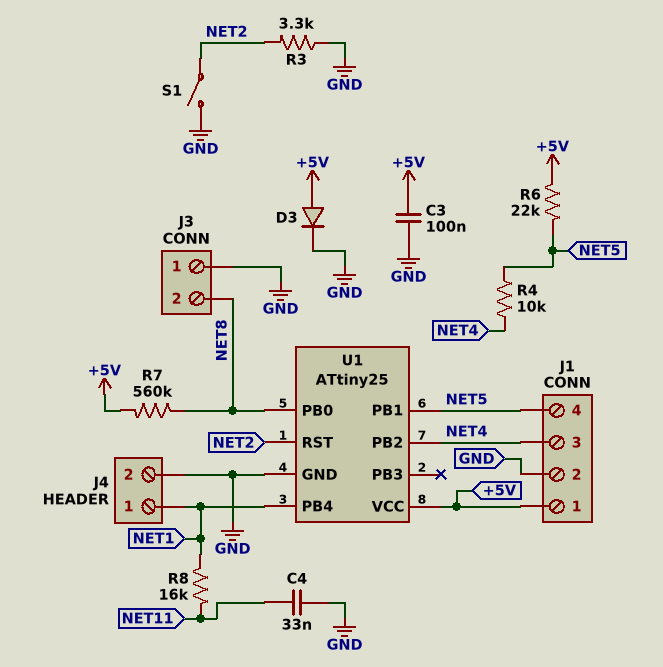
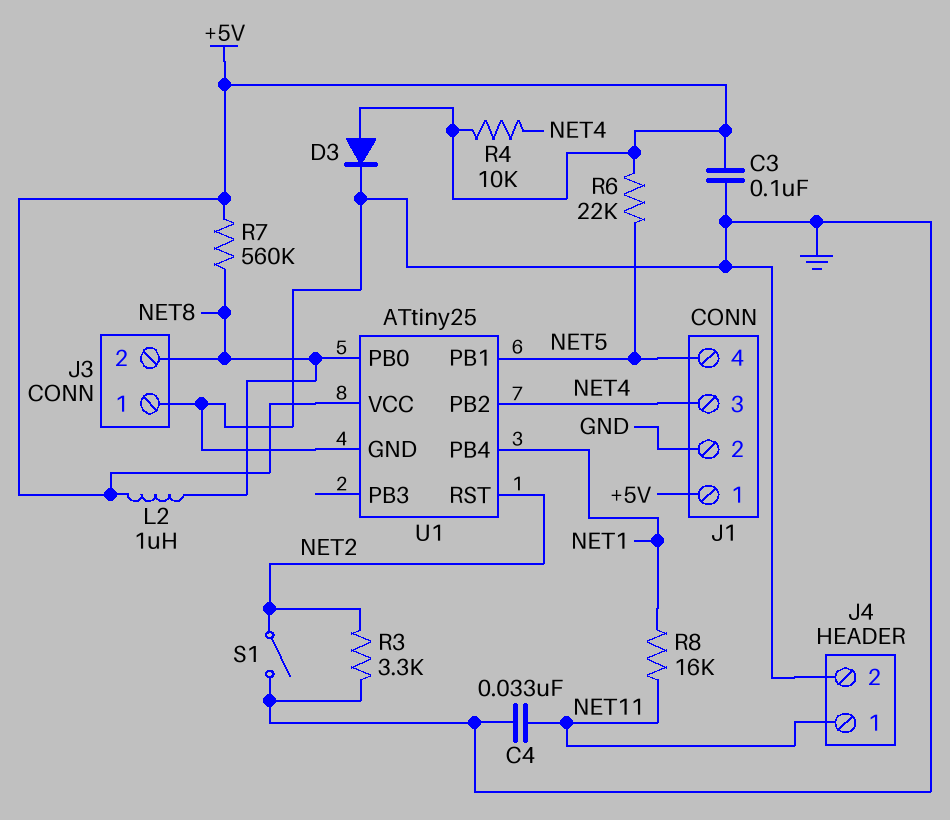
J4 pin 1: NET1 -> NET11
L2: none -> 1uH (+5V, NET8)
R4: 10k (NET4, NET5) -> 10k (+5V, NET4)

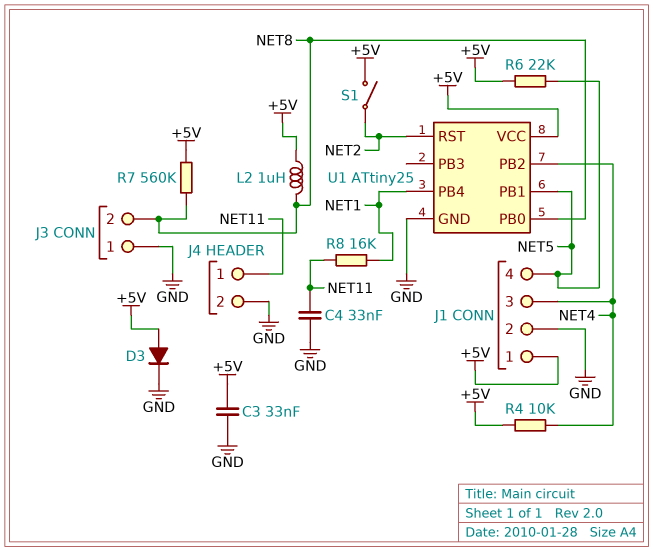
C3: 100nF (+5V, GND) -> 33nF (+5V, GND)
R3: 3.3k (GND, NET2) -> none
S1: switch (GND, NET2) -> switch (+5V, NET2)

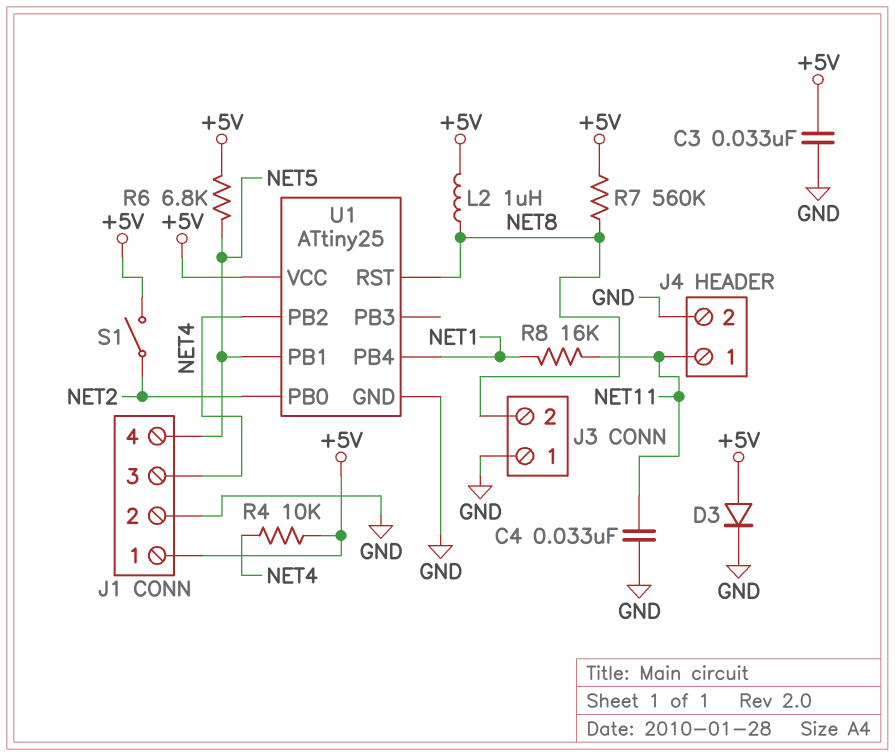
R6: 22k (+5V, NET5) -> 6.8k (+5V, NET5)
U1 pin PB0: NET8 -> NET2
U1 pin RST: NET2 -> NET8

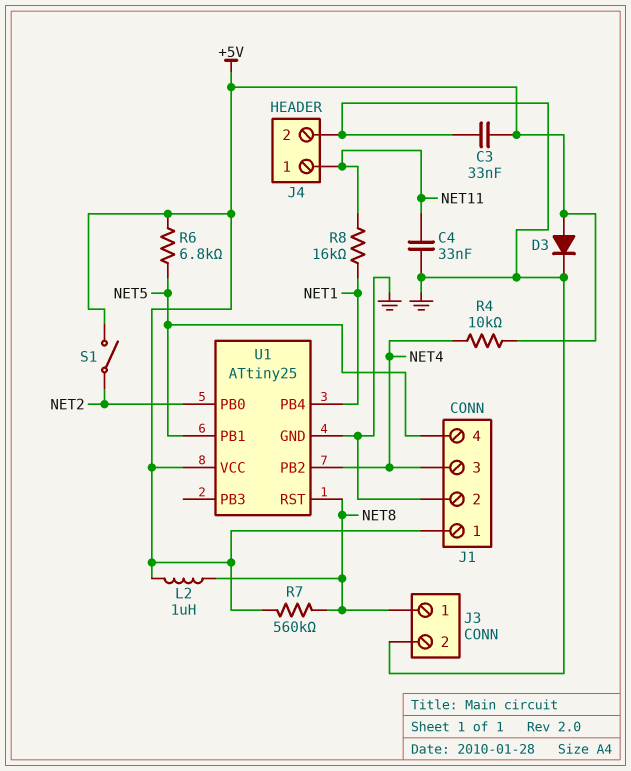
J3 pin 1: GND -> NET8
J3 pin 2: NET8 -> GND

